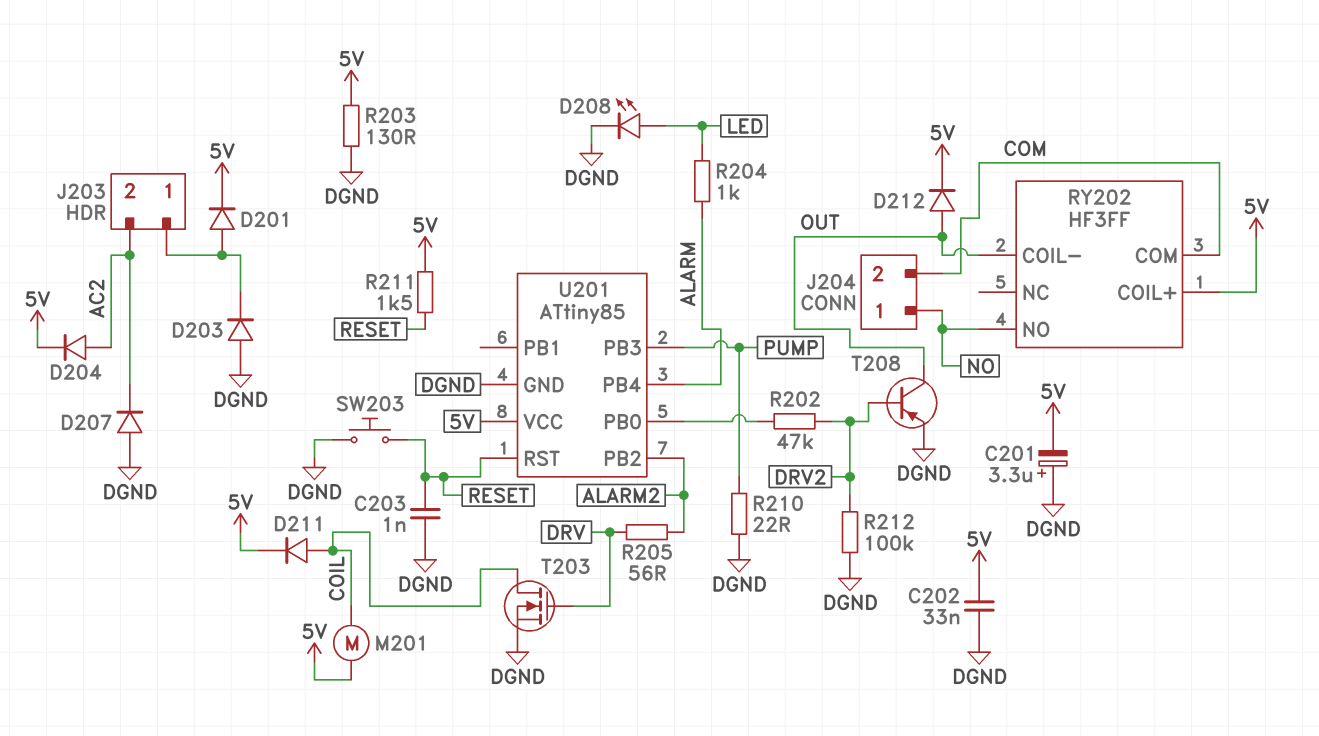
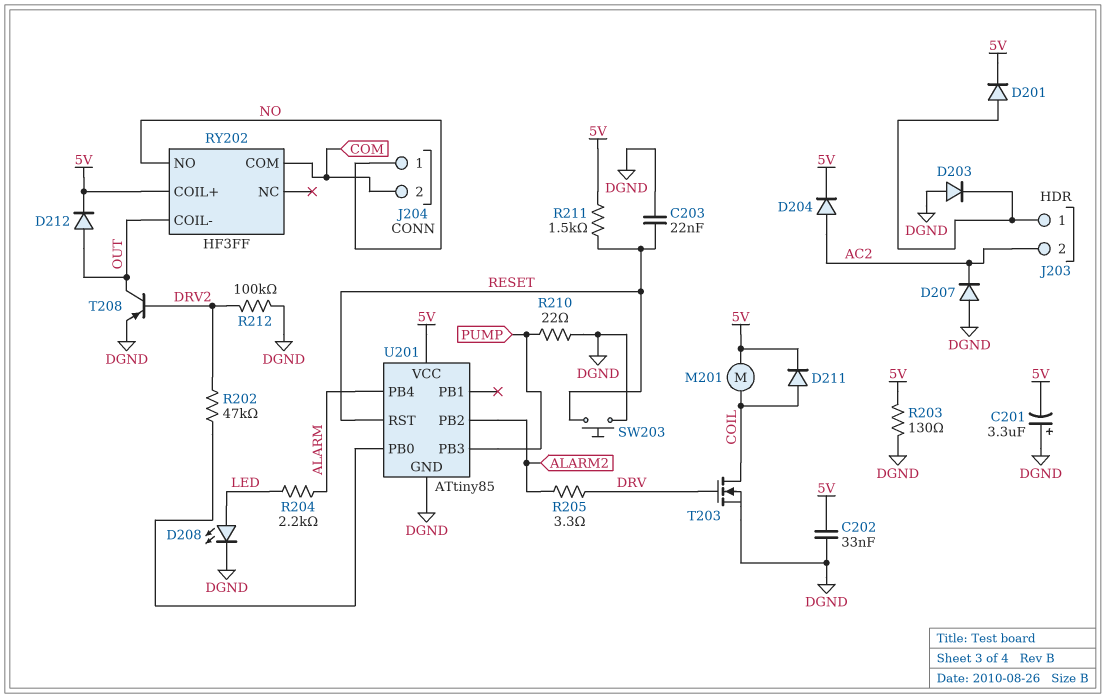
C203: 1nF (DGND, RESET) -> 22nF (DGND, RESET)
R204: 1k (ALARM, LED) -> 2.2k (ALARM, LED)
R205: 56 (ALARM2, DRV) -> 3.3 (ALARM2, DRV)

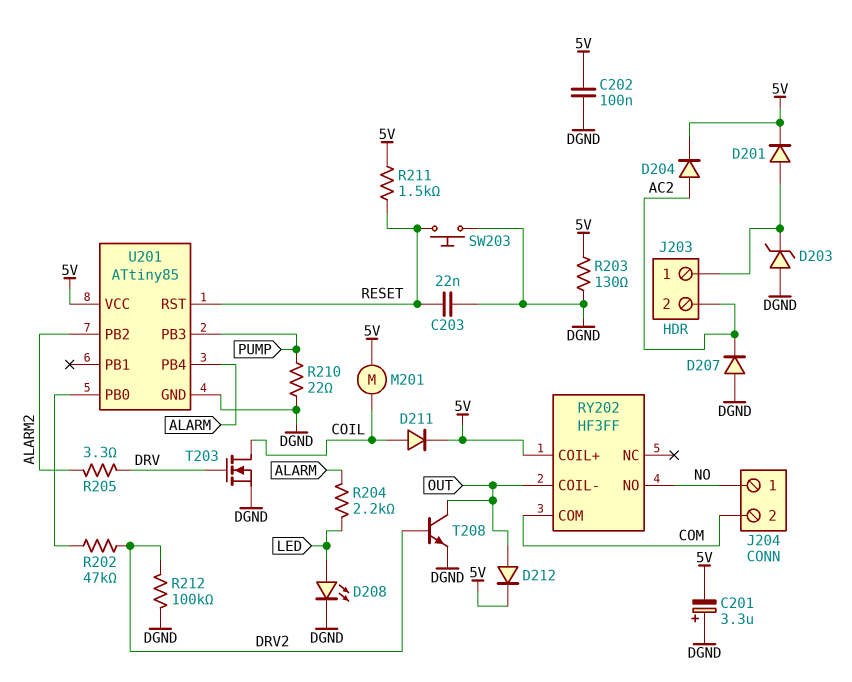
C202: 33nF (5V, DGND) -> 100nF (5V, DGND)
D203: diode (A DGND, K J203/1) -> zener (A DGND, K J203/1)
T208: PNP (B DRV2, C OUT, E DGND) -> NPN (B DRV2, C OUT, E DGND)

